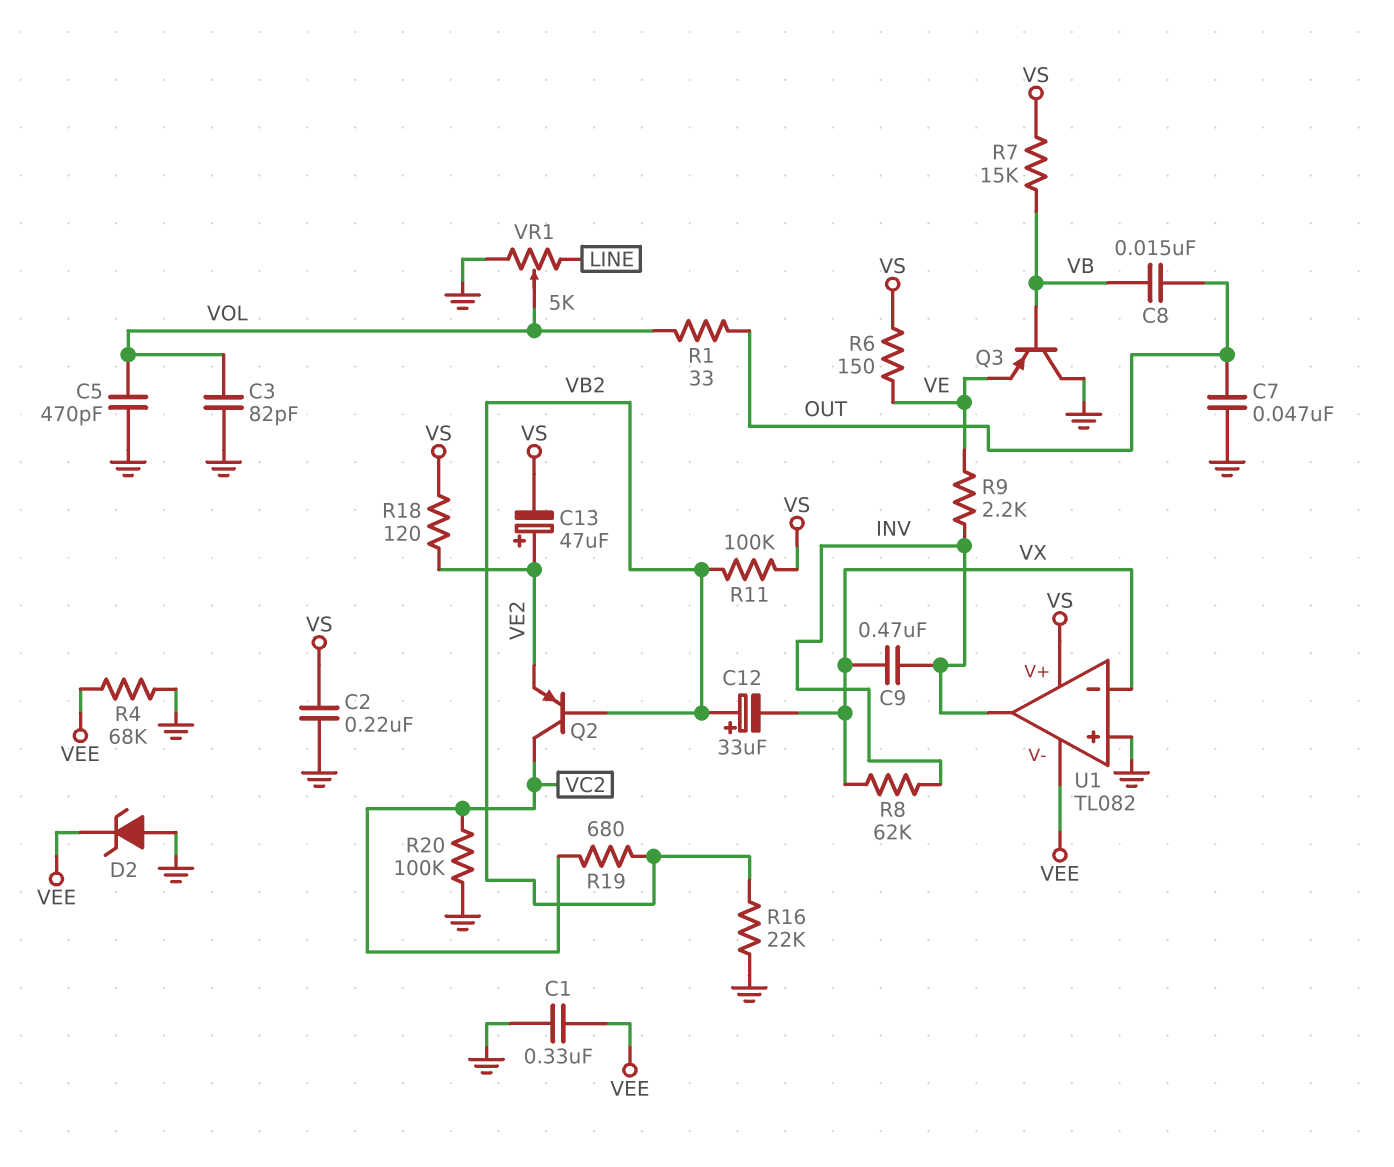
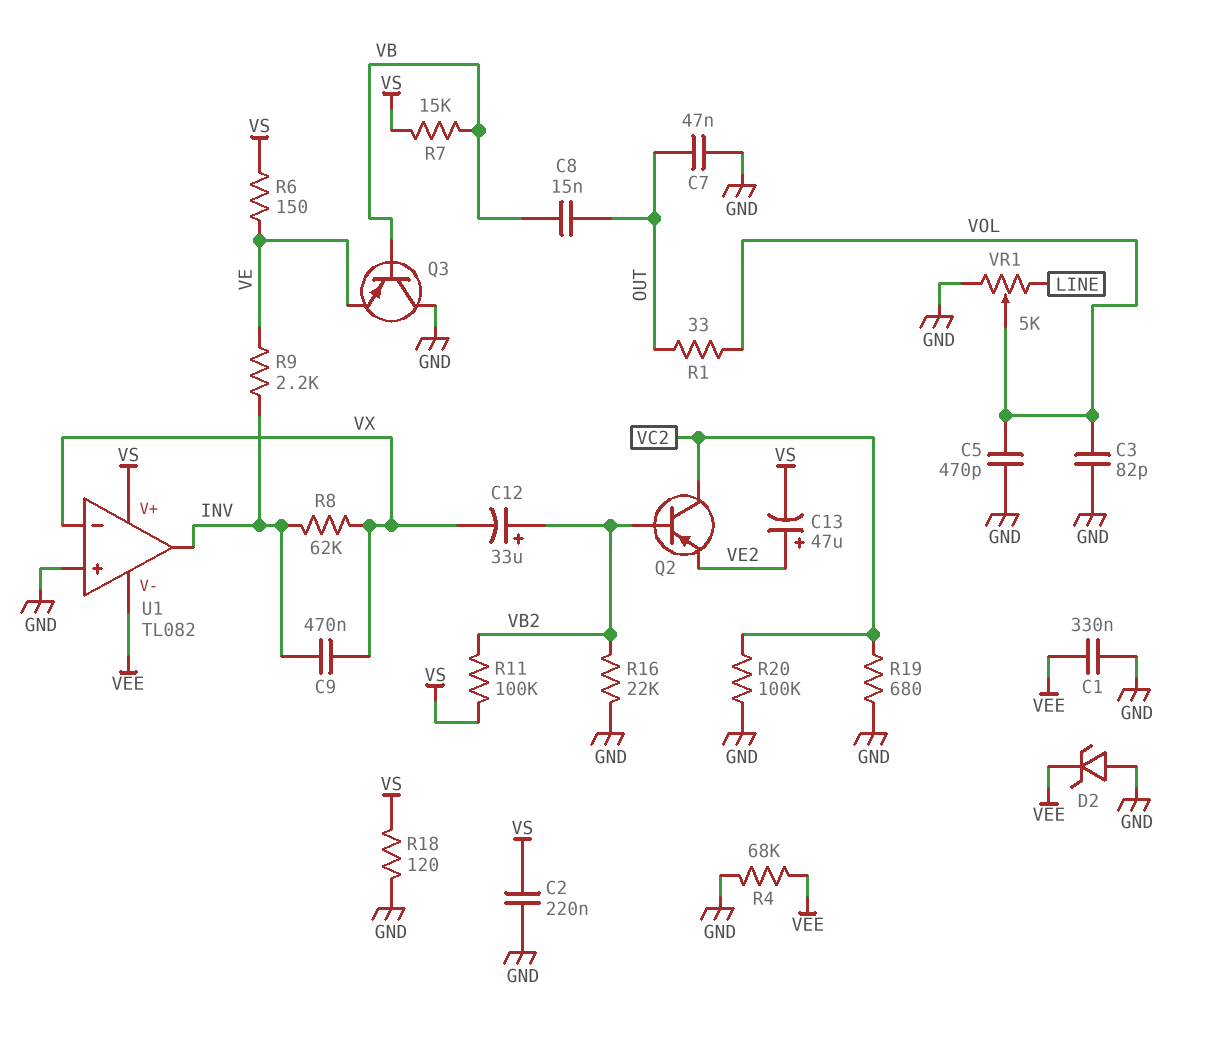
R18: 120 (VE2, VS) -> 120 (GND, VS)
R19: 680 (VB2, VC2) -> 680 (GND, VC2)

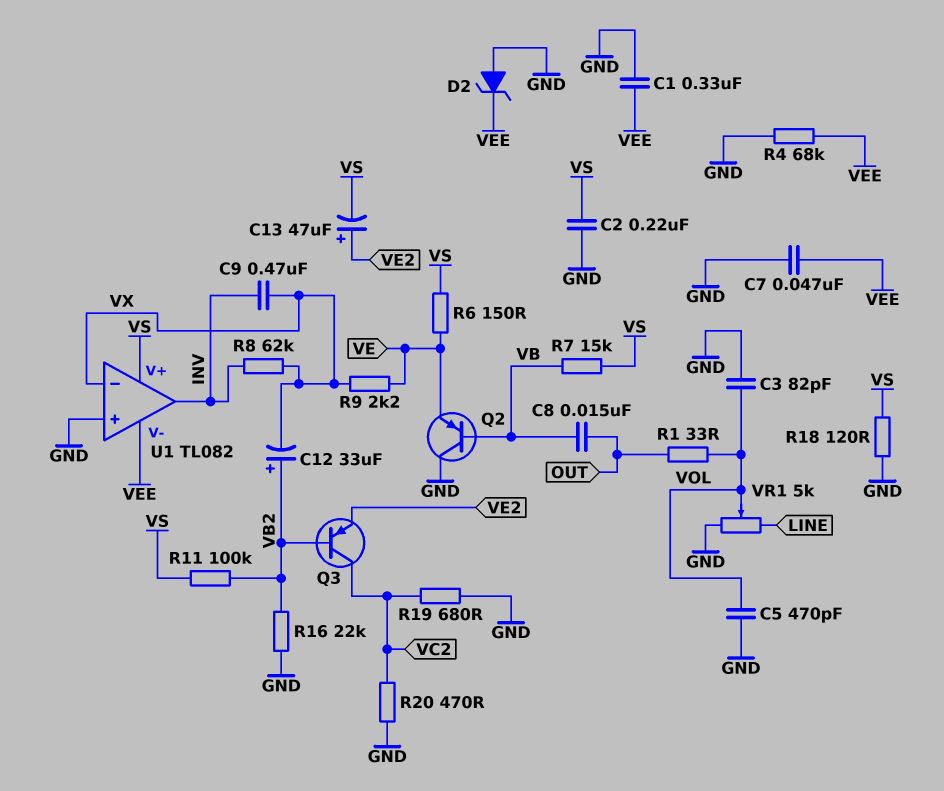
C7: 47nF (GND, OUT) -> 47nF (GND, VEE)
Q2: PNP (B VB2, C VC2, E VE2) -> PNP (B VB, C GND, E VE)
Q3: PNP (B VB, C GND, E VE) -> PNP (B VB2, C VC2, E VE2)
R9: 2.2k (INV, VE) -> 2.2k (VE, VX)
R20: 100k (GND, VC2) -> 470 (GND, VC2)

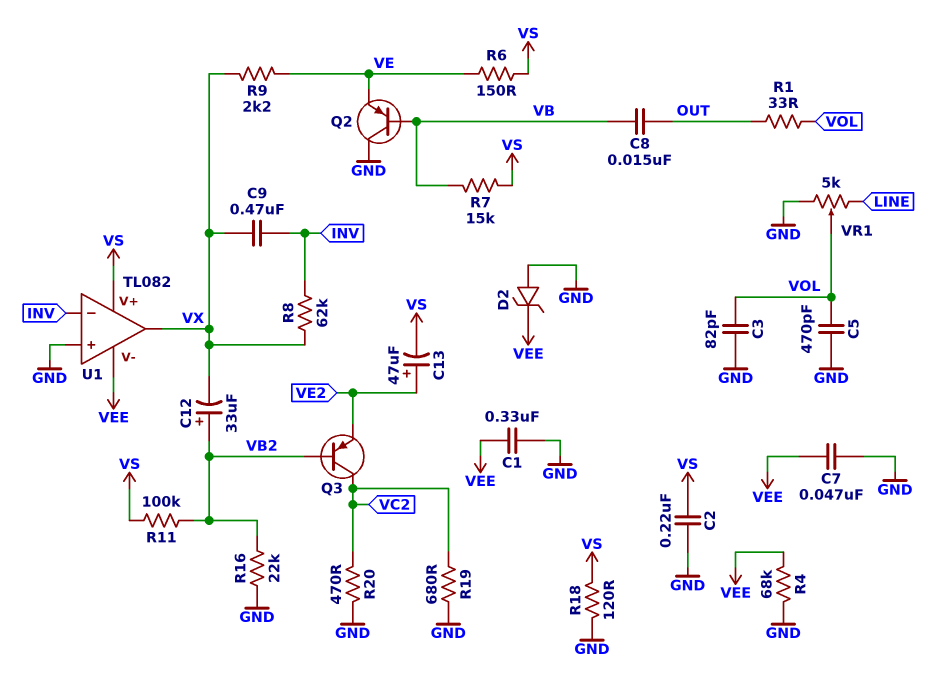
U1 pin in-: VX -> INV
U1 pin out: INV -> VX

